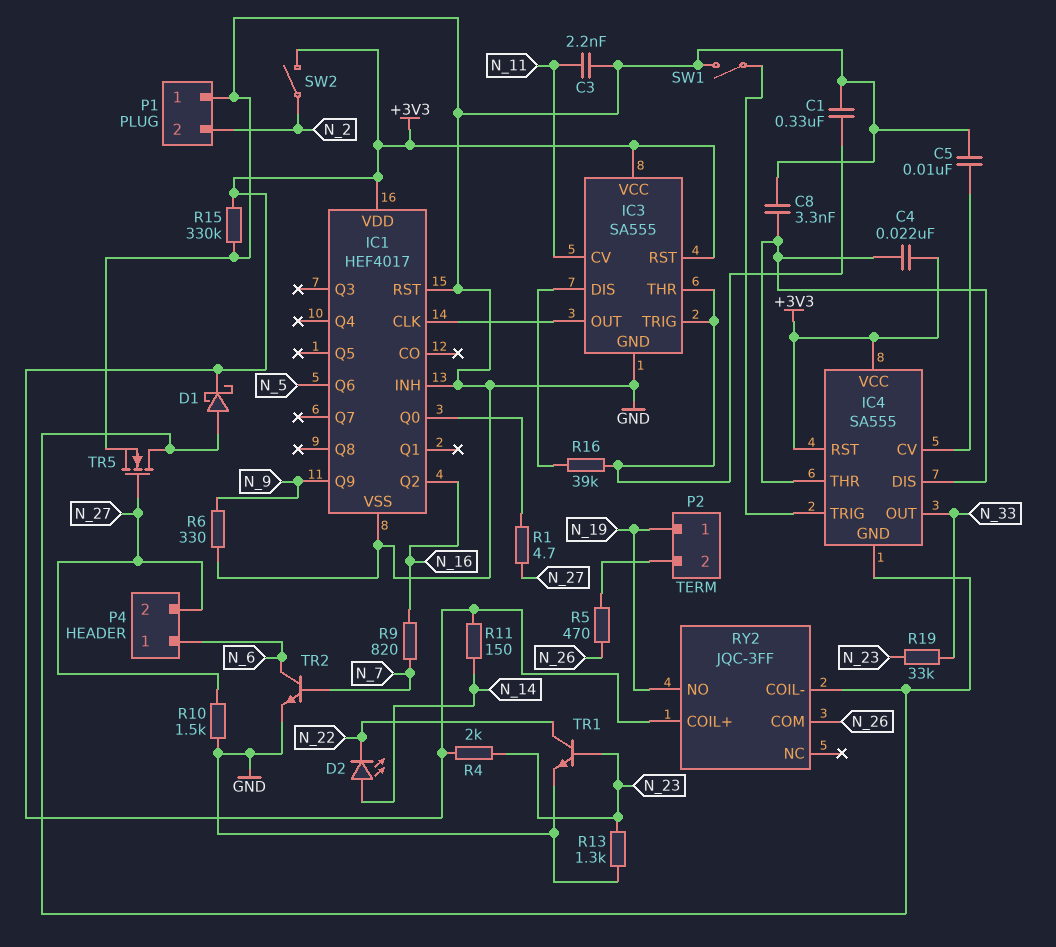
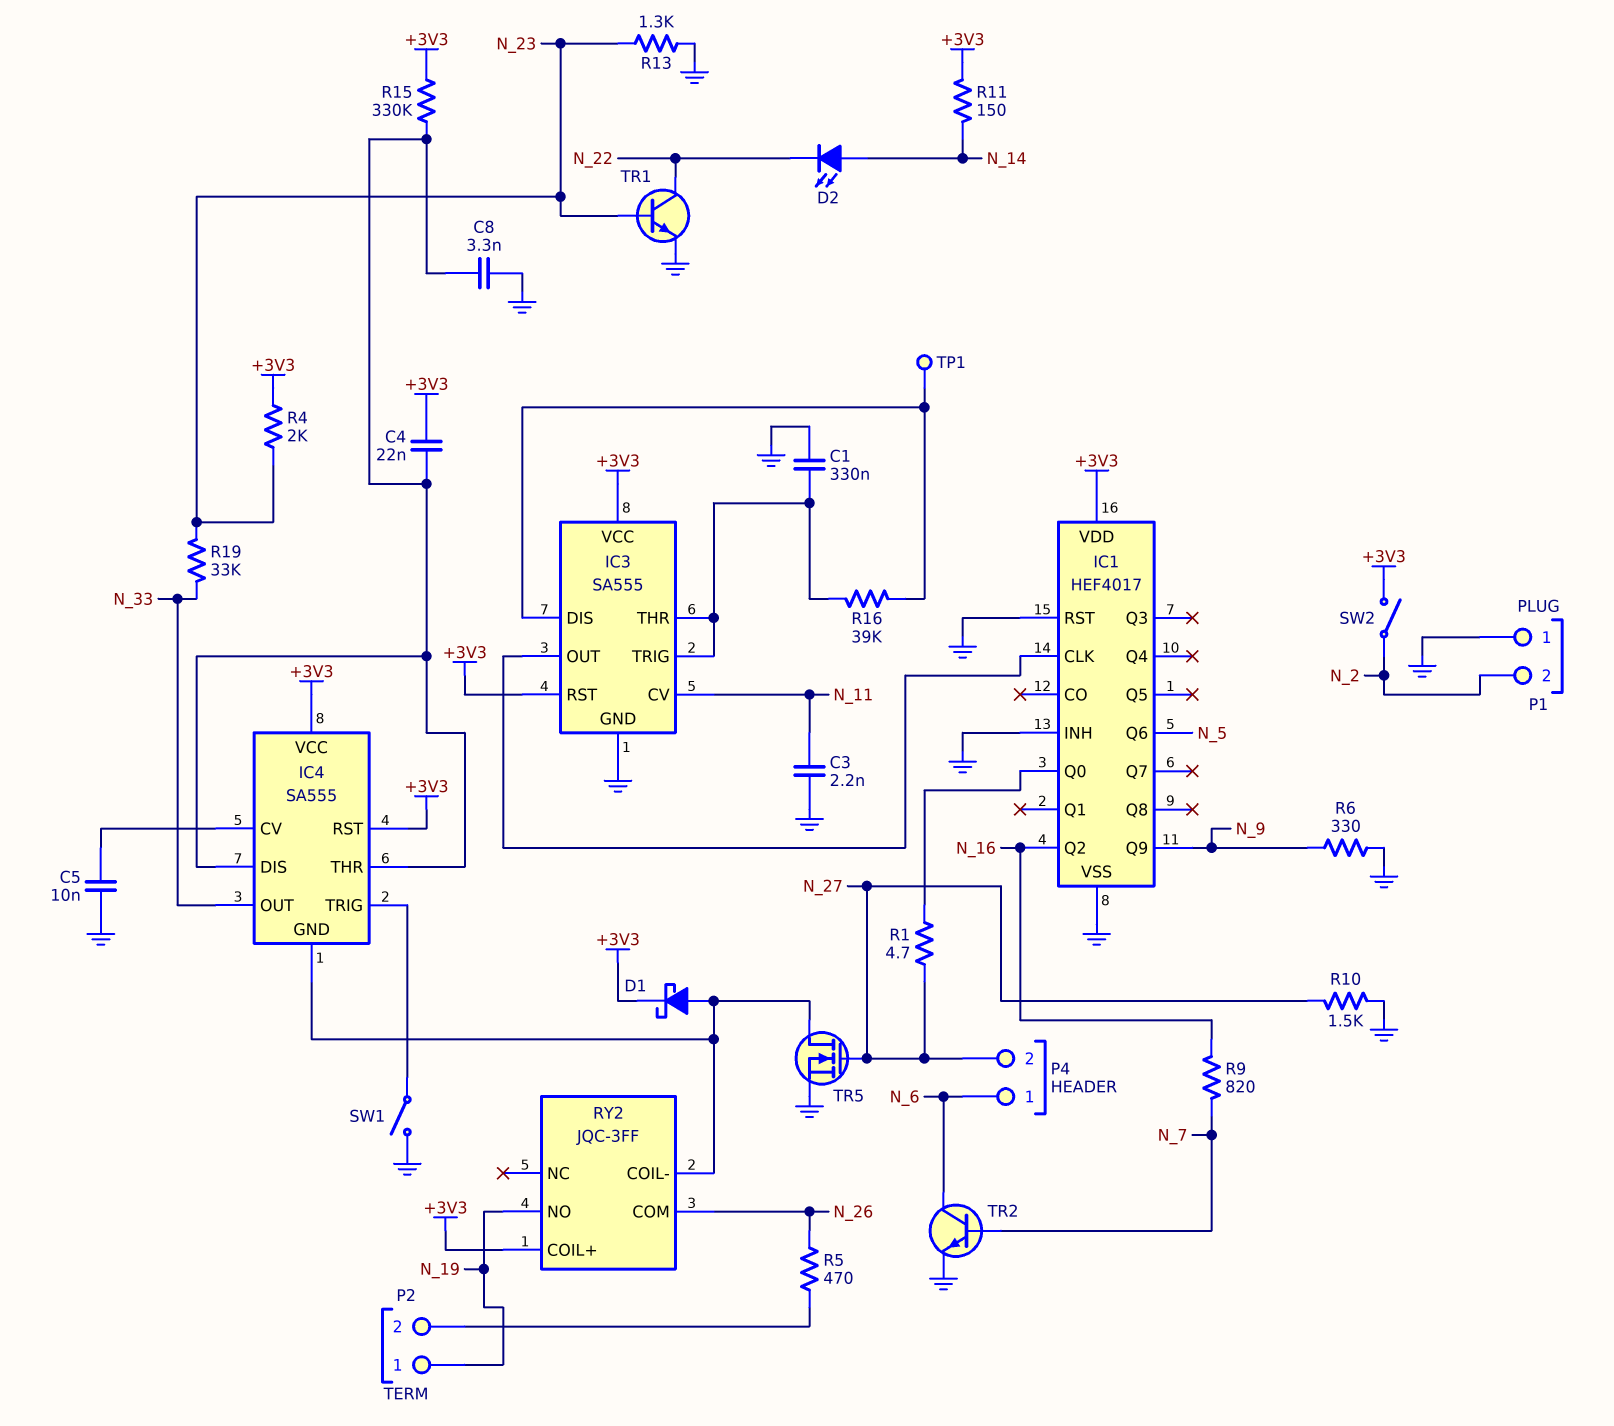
R15: 330k (+3V3, GND) -> 330k (+3V3, IC4/DIS)
TP1: none -> test point (IC3/DIS)

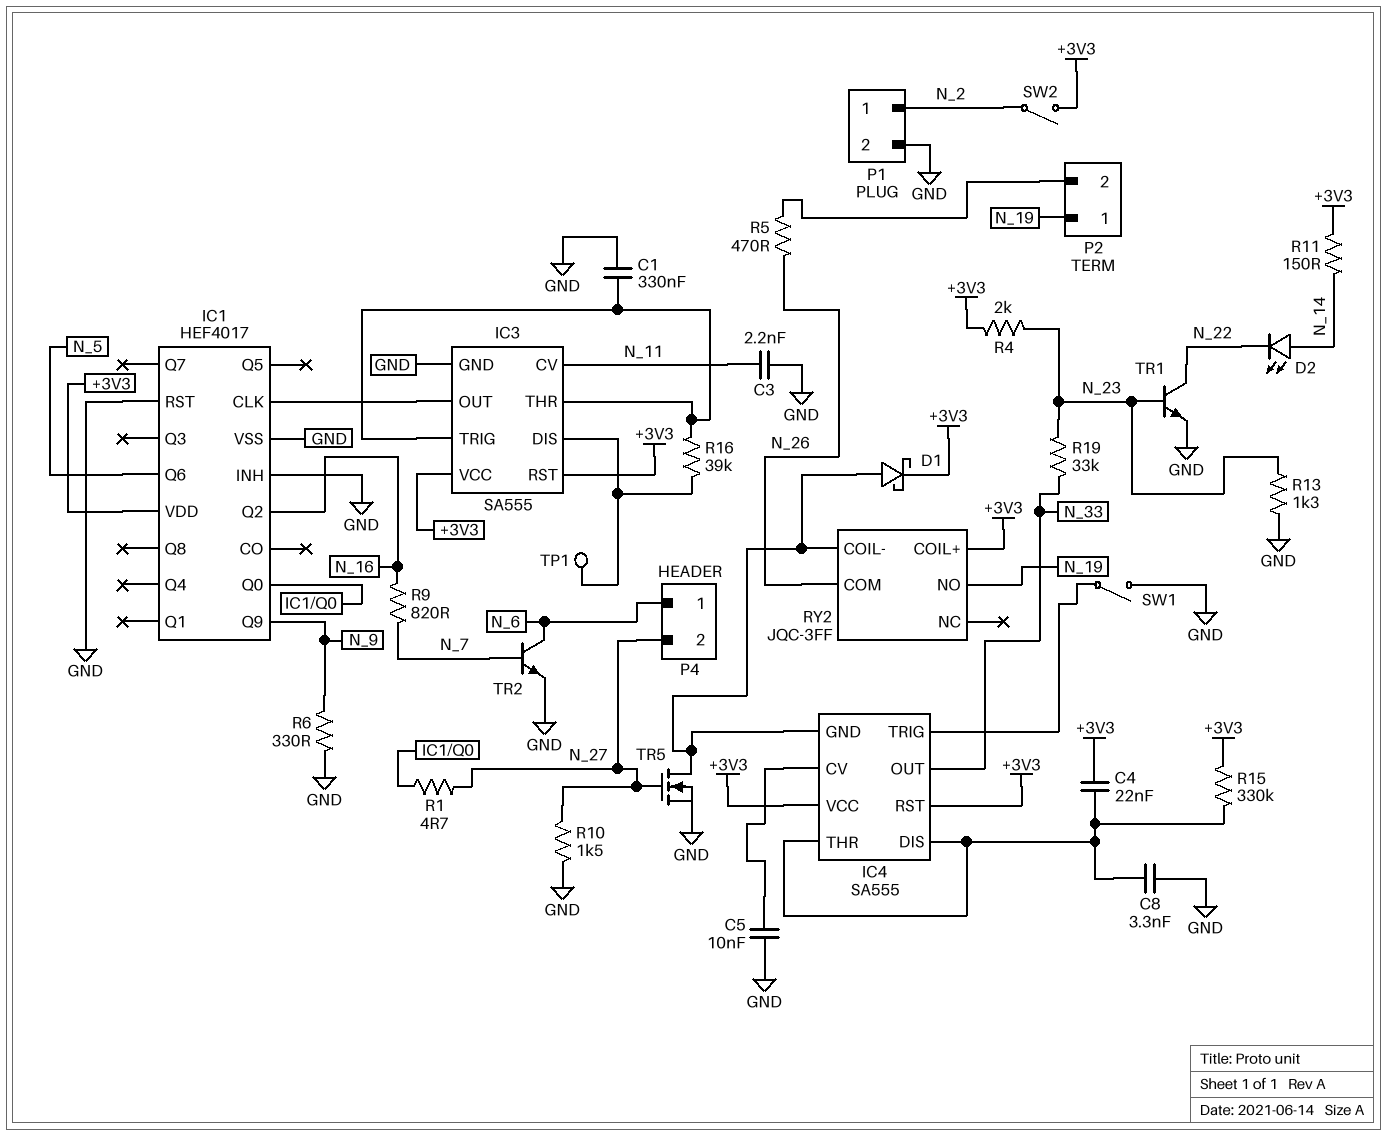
P1 pin 1: GND -> N_2
P1 pin 2: N_2 -> GND

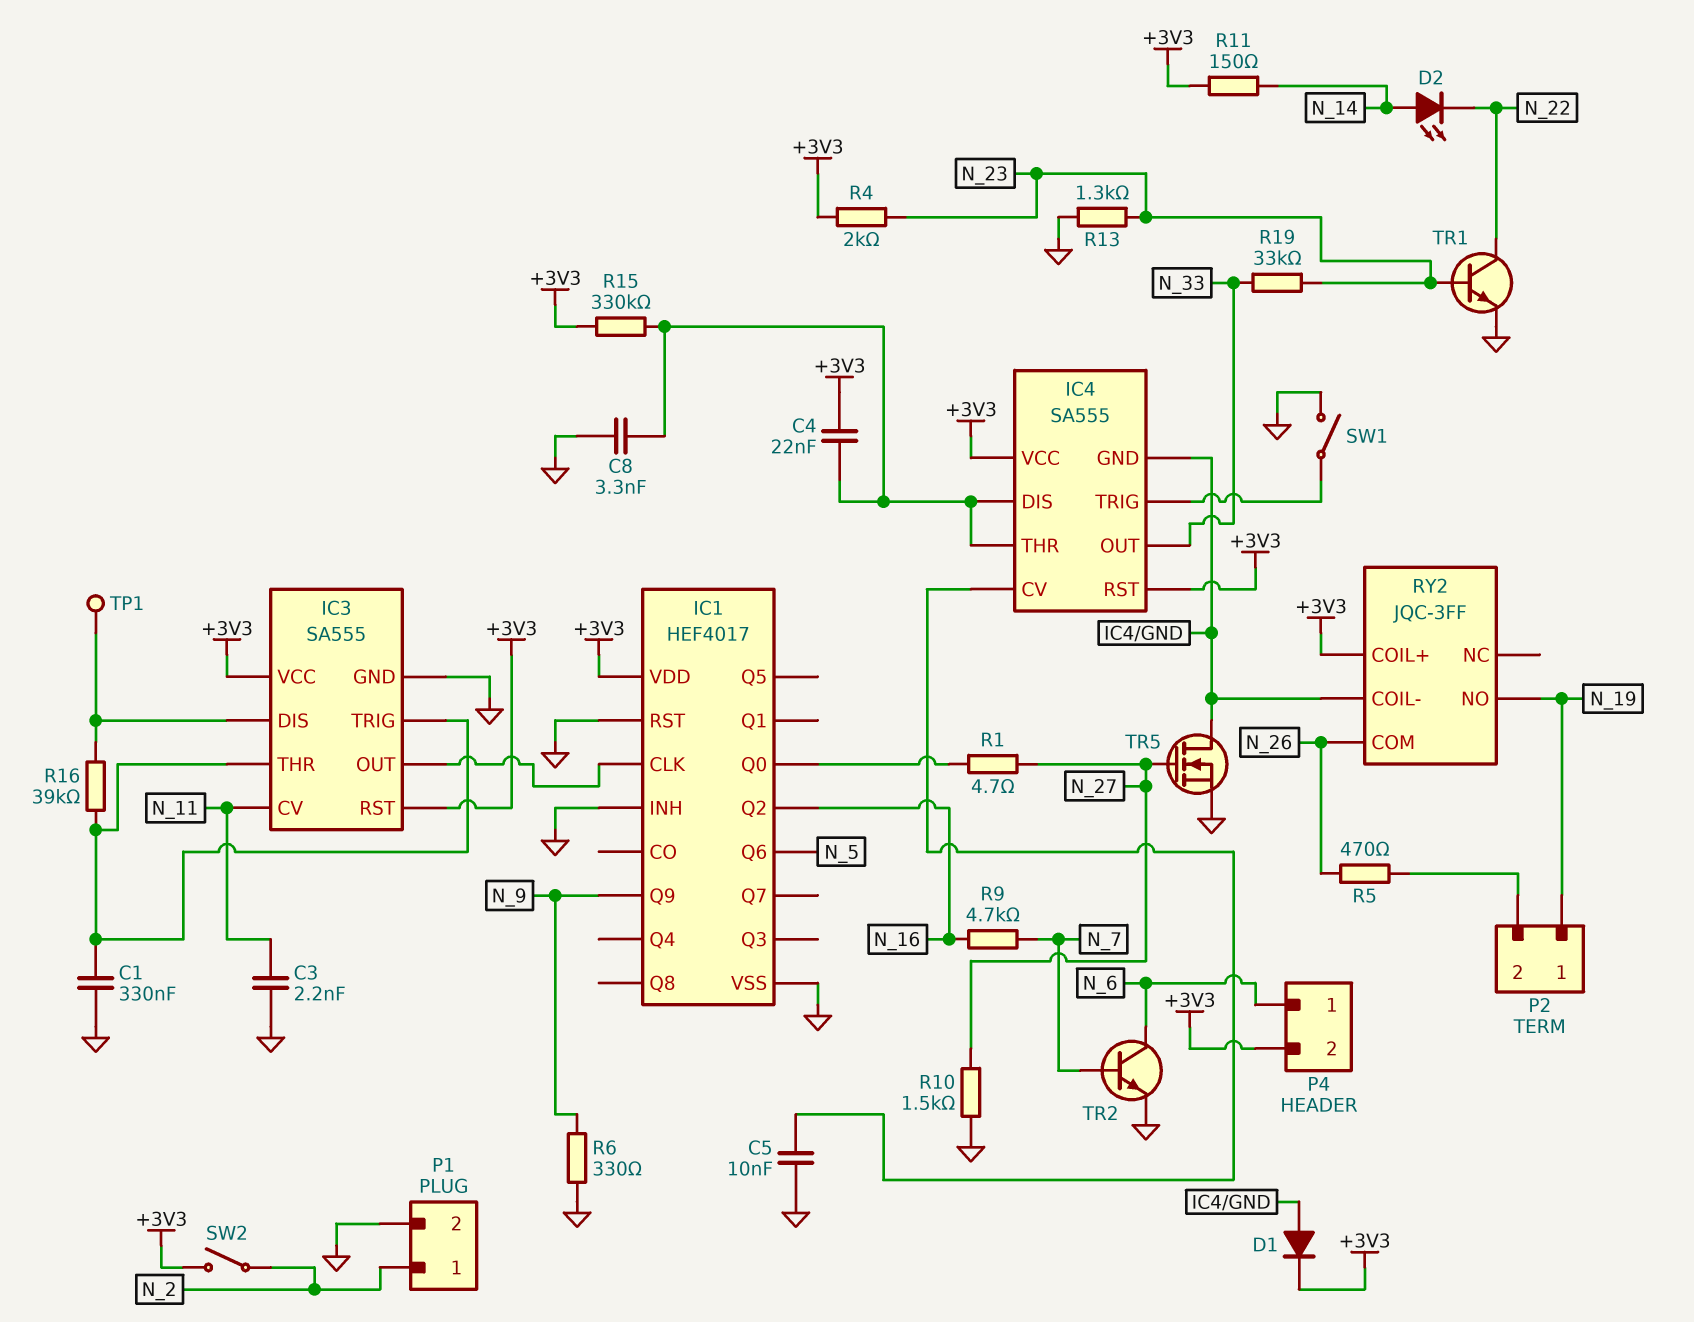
D1: schottky (A IC4/GND, K +3V3) -> diode (A IC4/GND, K +3V3)
P4 pin 2: N_27 -> +3V3
R9: 820 (N_7, N_16) -> 4.7k (N_7, N_16)

